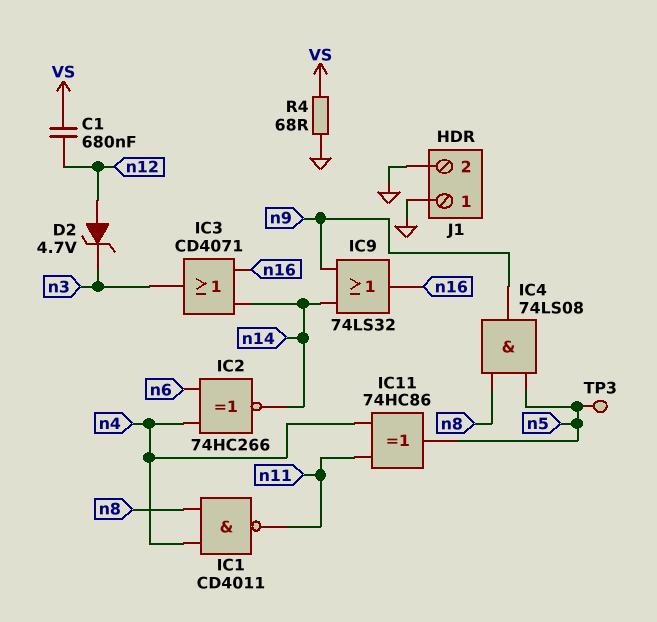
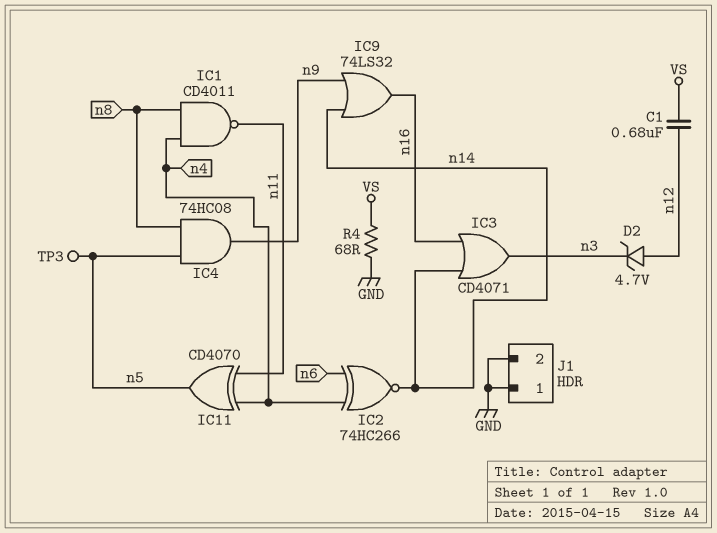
IC4: AND 74LS08 (in n5, in n8, out n9) -> AND 74HC08 (in n5, in n8, out n9)
IC11: XOR 74HC86 (in n4, in n11, out n5) -> XOR CD4070 (in n4, in n11, out n5)

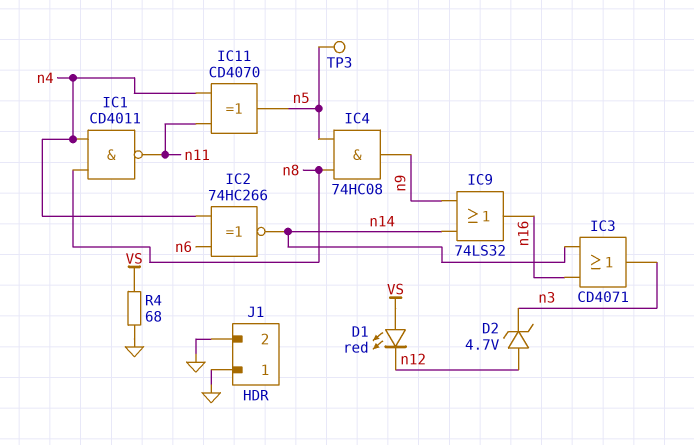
C1: 680nF (VS, n12) -> none
D1: none -> LED red (A VS, K n12)

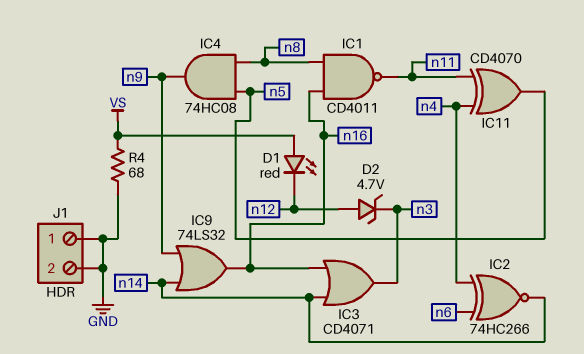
IC1: NAND CD4011 (in n4, in n8, out n11) -> NAND CD4011 (in n8, in n16, out n11)
TP3: test point (n5) -> none

